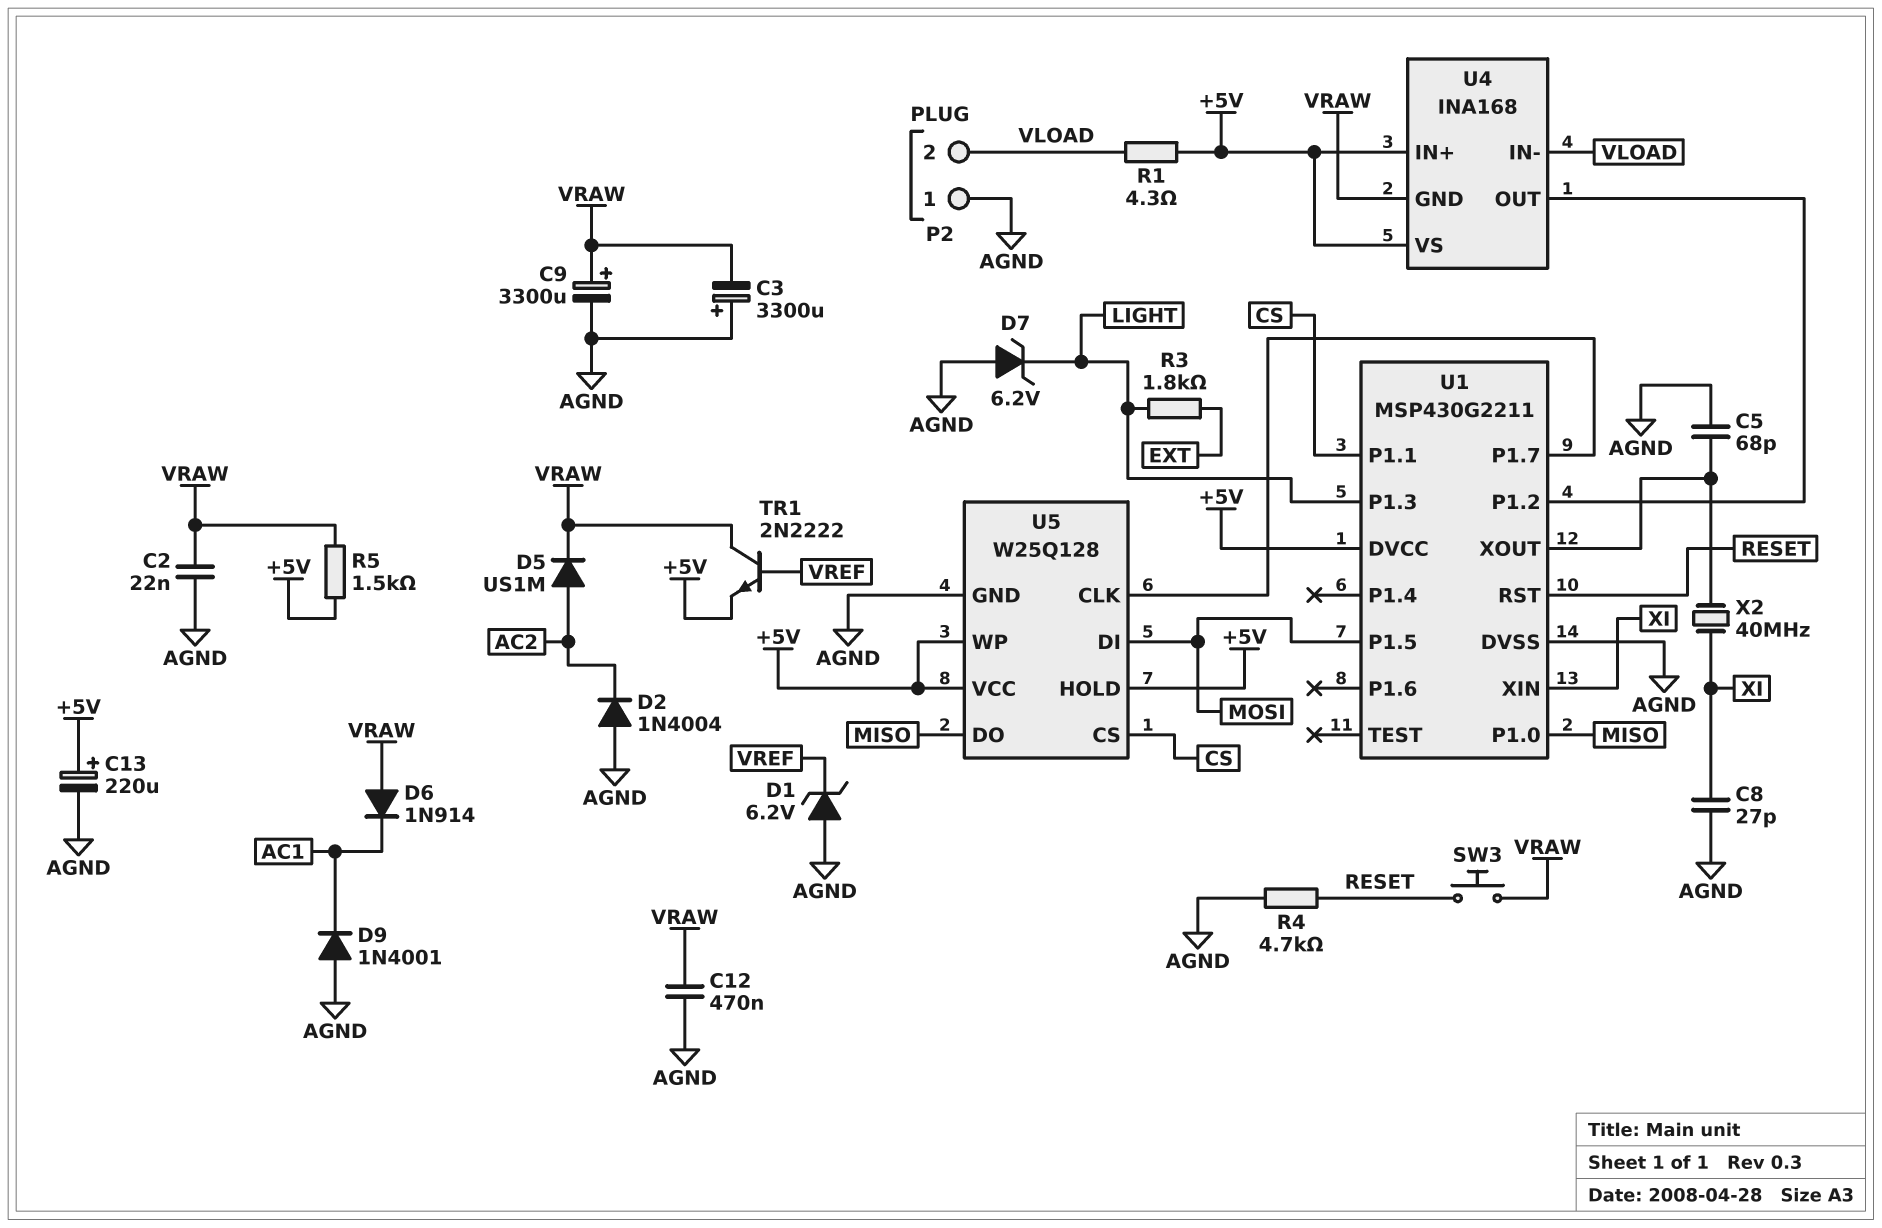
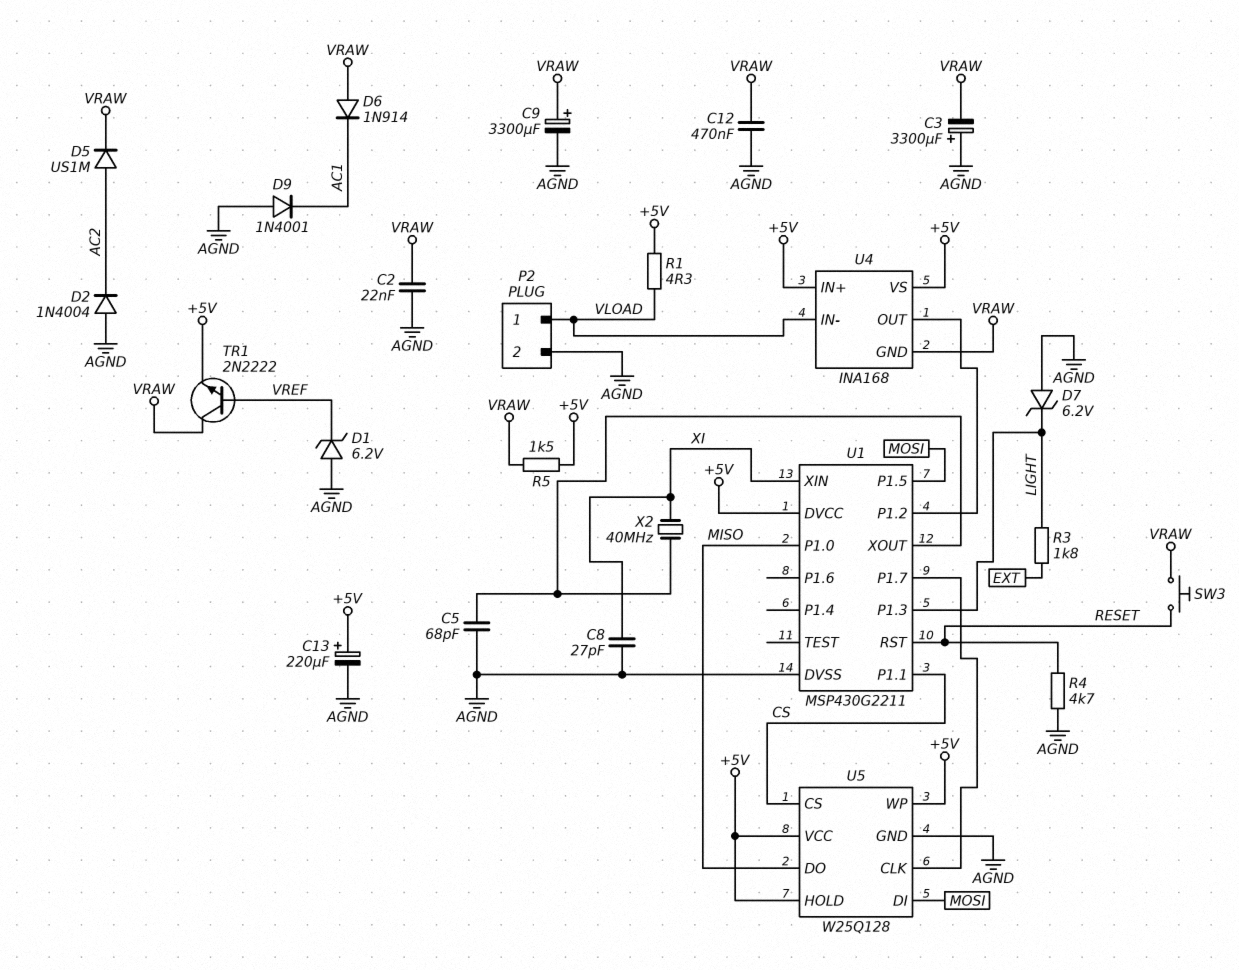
P2 pin 1: AGND -> VLOAD
P2 pin 2: VLOAD -> AGND

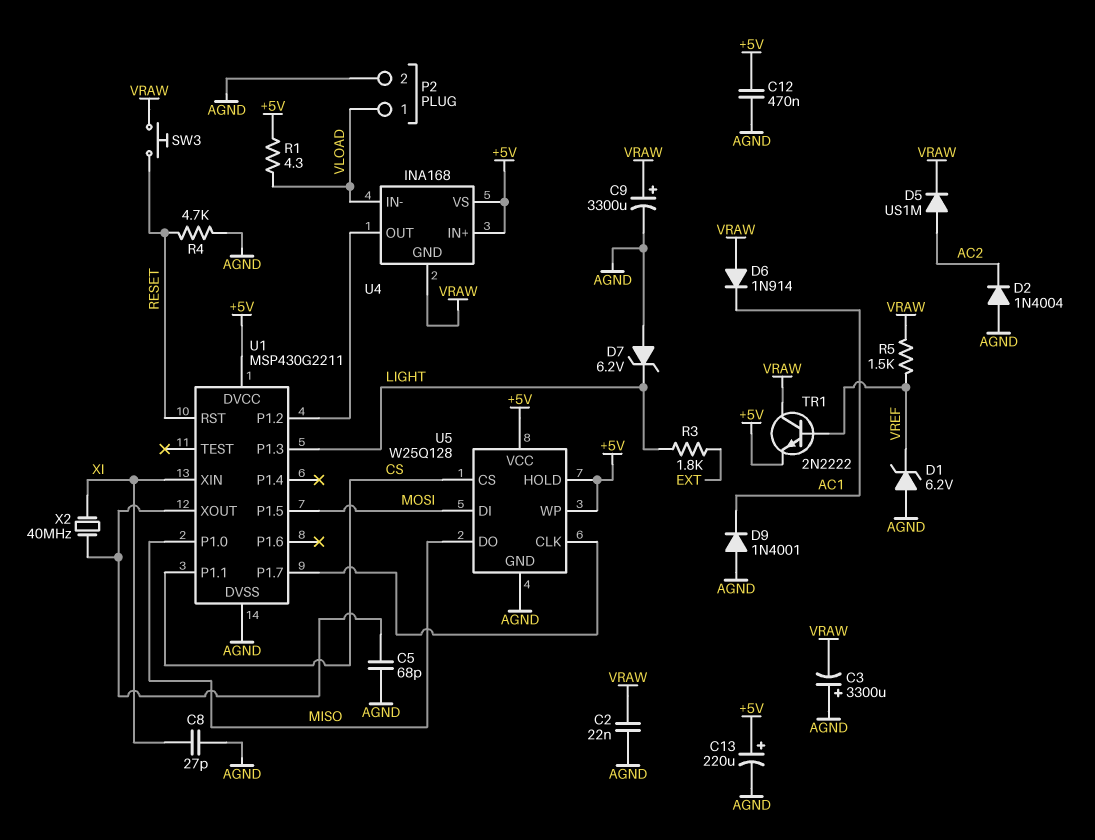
C12: 470nF (AGND, VRAW) -> 470nF (+5V, AGND)
R5: 1.5k (+5V, VRAW) -> 1.5k (VRAW, VREF)

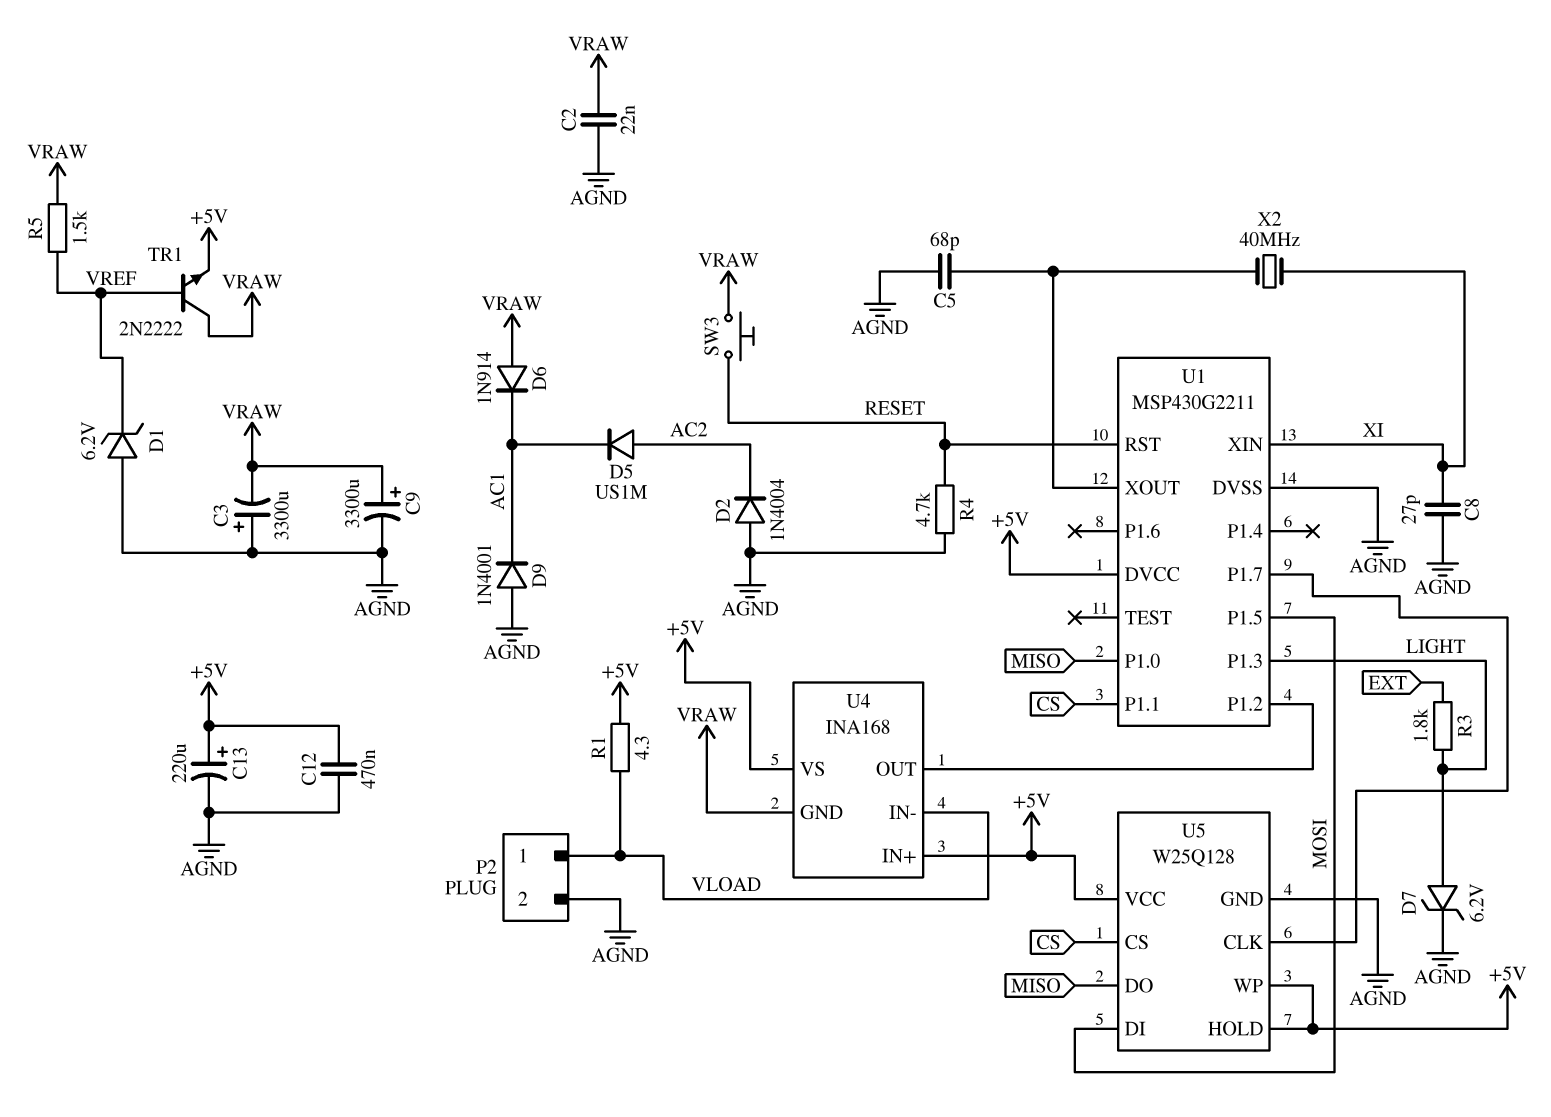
D5: diode US1M (A AC2, K VRAW) -> diode US1M (A AC2, K AC1)
D7: zener 6.2V (A AGND, K LIGHT) -> zener 6.2V (A LIGHT, K AGND)

